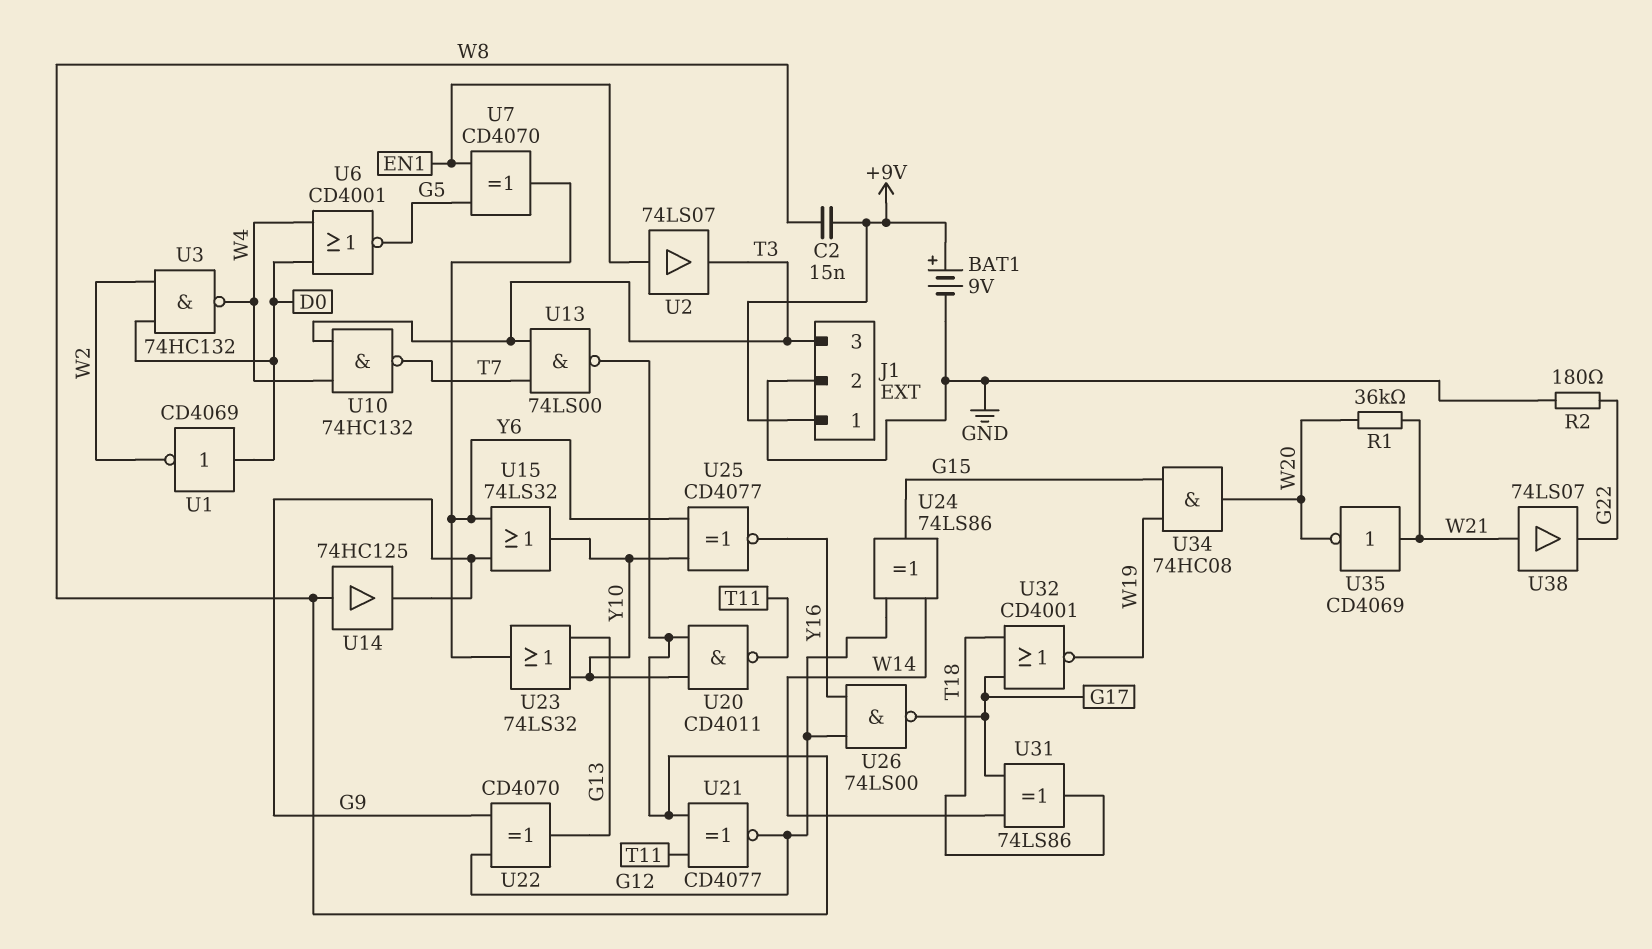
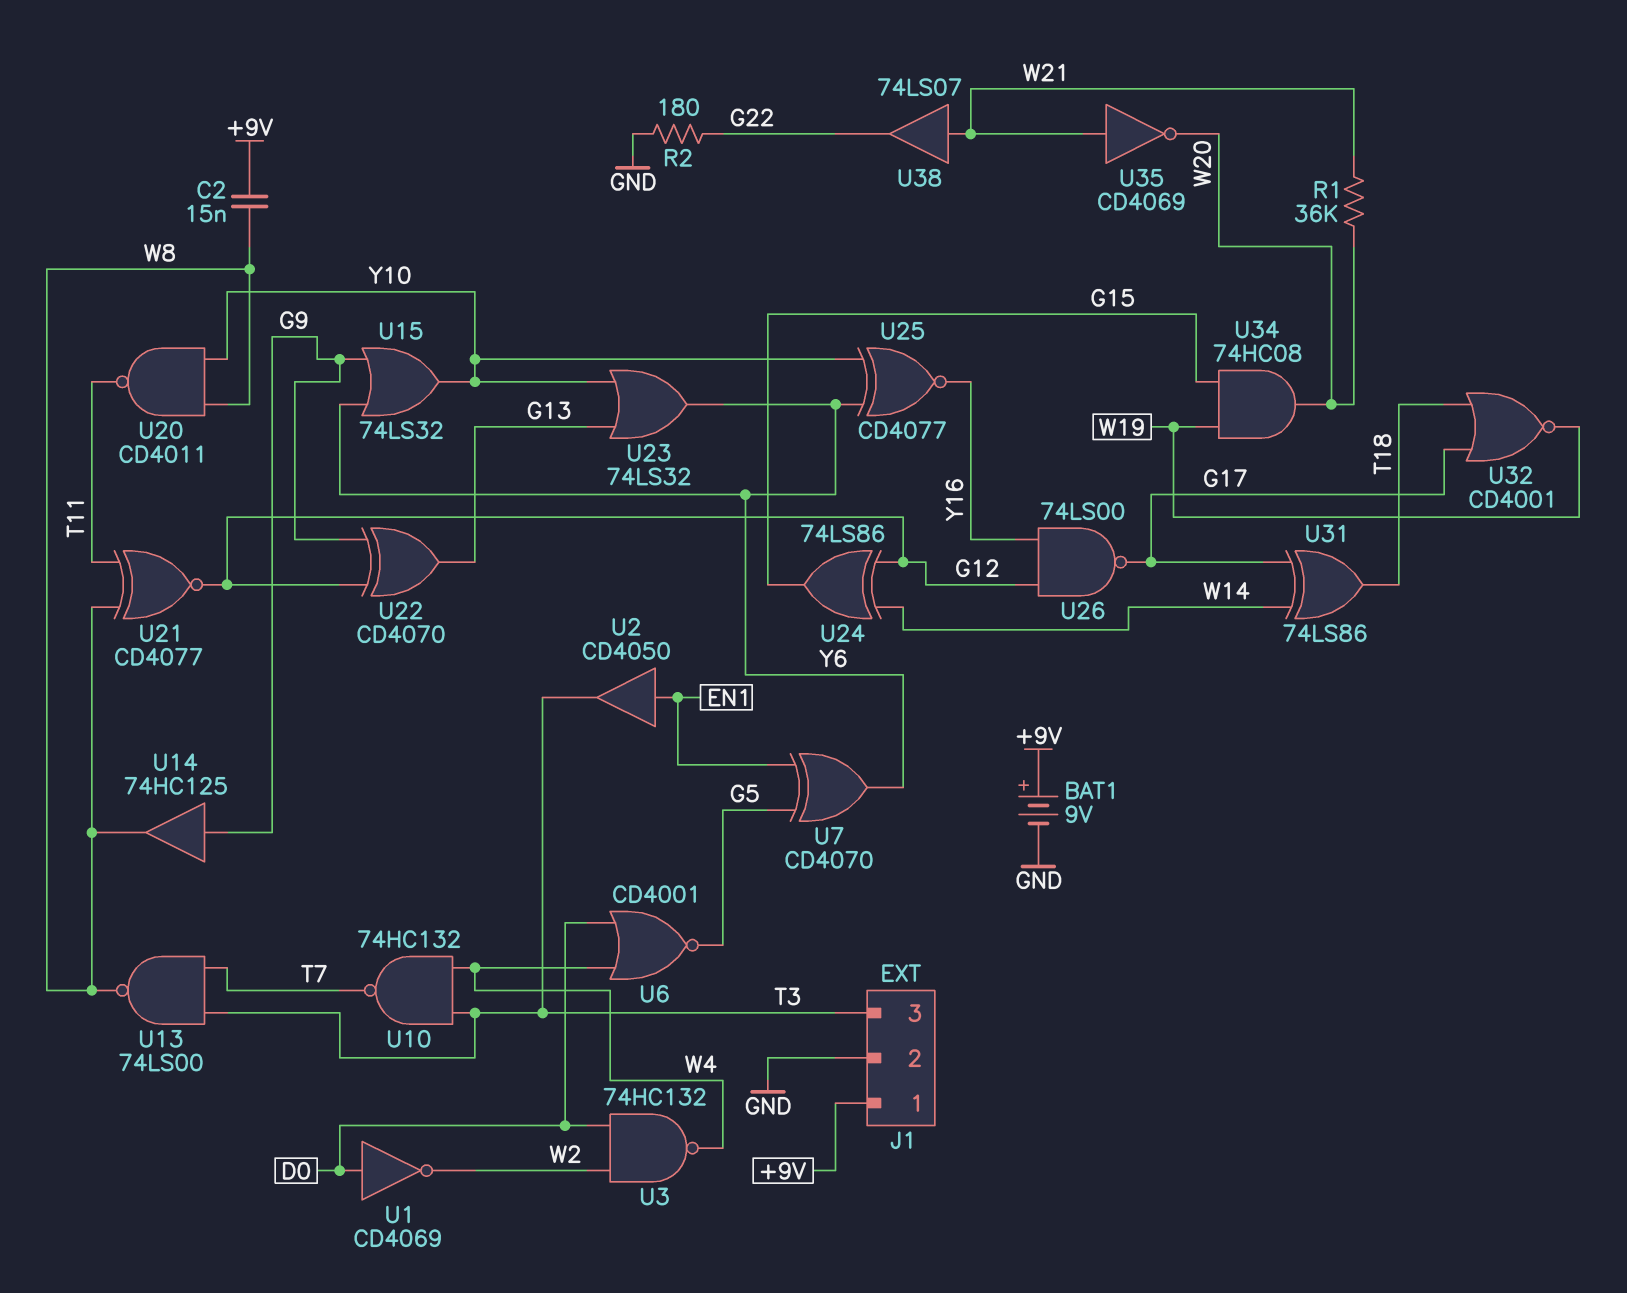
U2: buffer 74LS07 (in EN1, out T3) -> buffer CD4050 (in EN1, out T3)
U14: buffer 74HC125 (in W8, out G9) -> buffer 74HC125 (in G9, out W8)

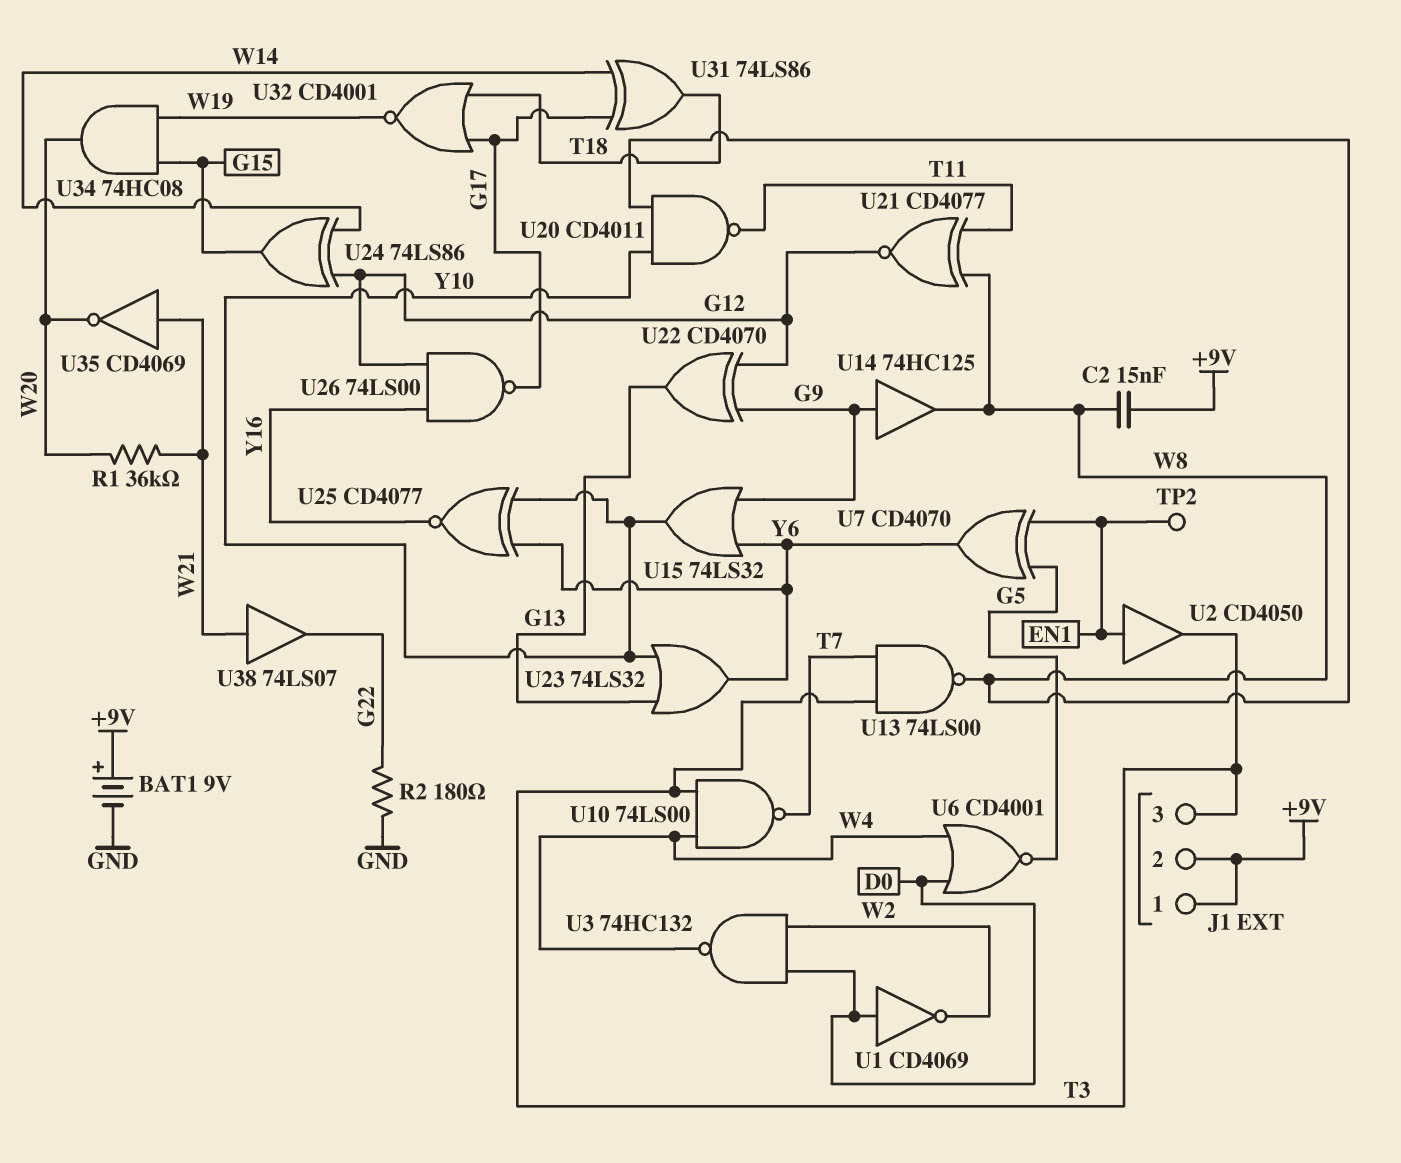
J1 pin 2: GND -> +9V
TP2: none -> test point (EN1)
U10: NAND 74HC132 (in T3, in W4, out T7) -> NAND 74LS00 (in T3, in W4, out T7)

